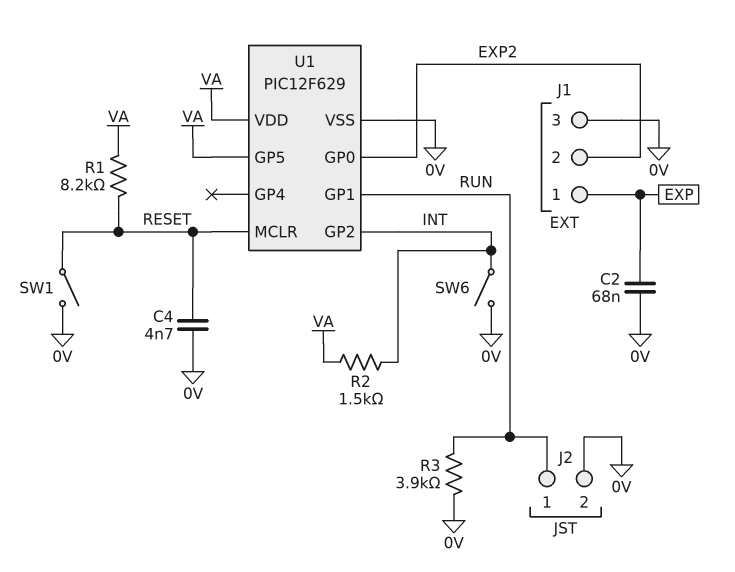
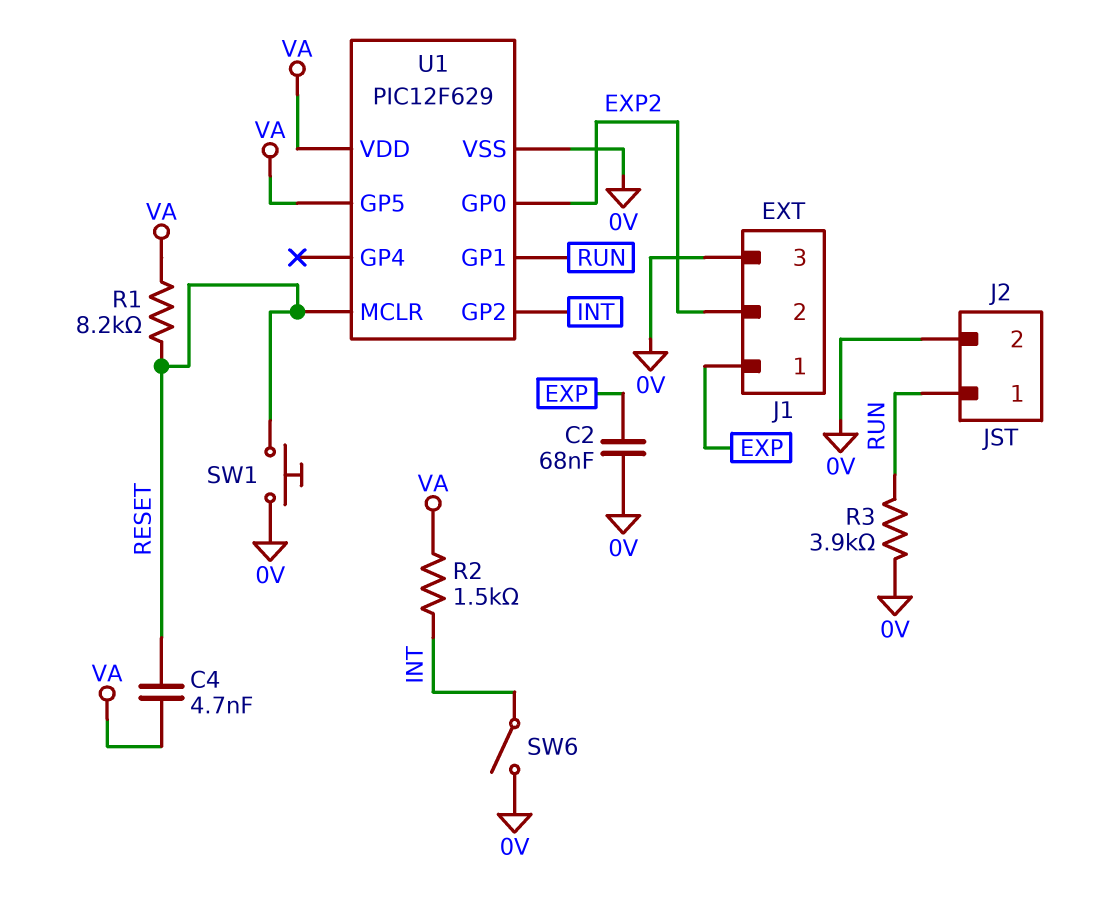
C4: 4.7nF (0V, RESET) -> 4.7nF (RESET, VA)
SW1: switch (0V, RESET) -> button (0V, RESET)

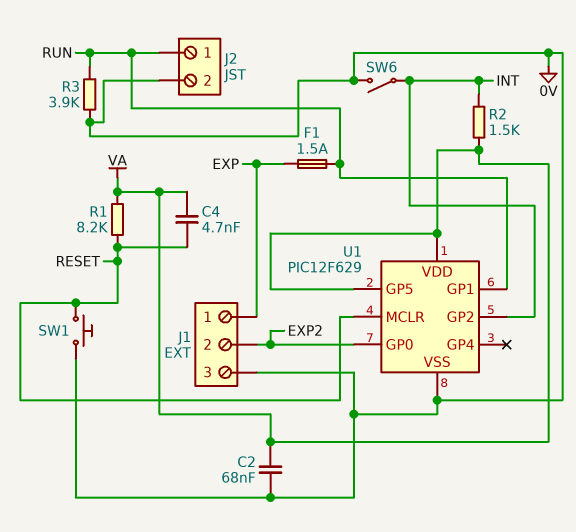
C2: 68nF (0V, EXP) -> 68nF (0V, VA)
F1: none -> 1.5A (EXP, RUN)

